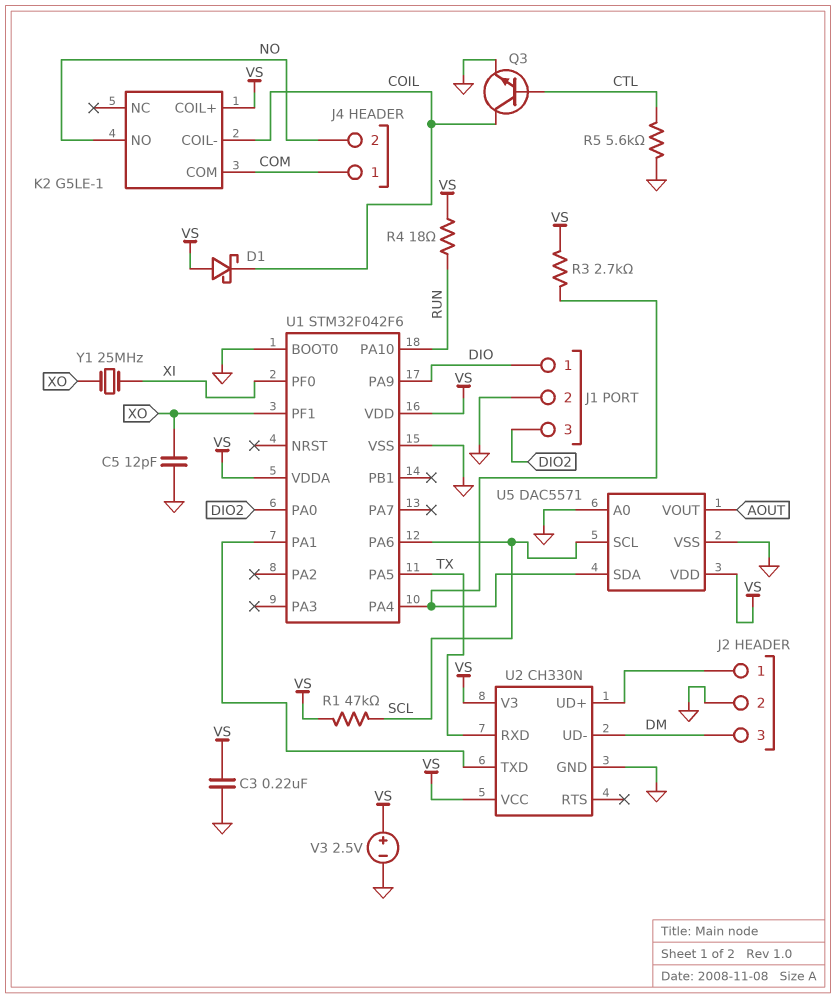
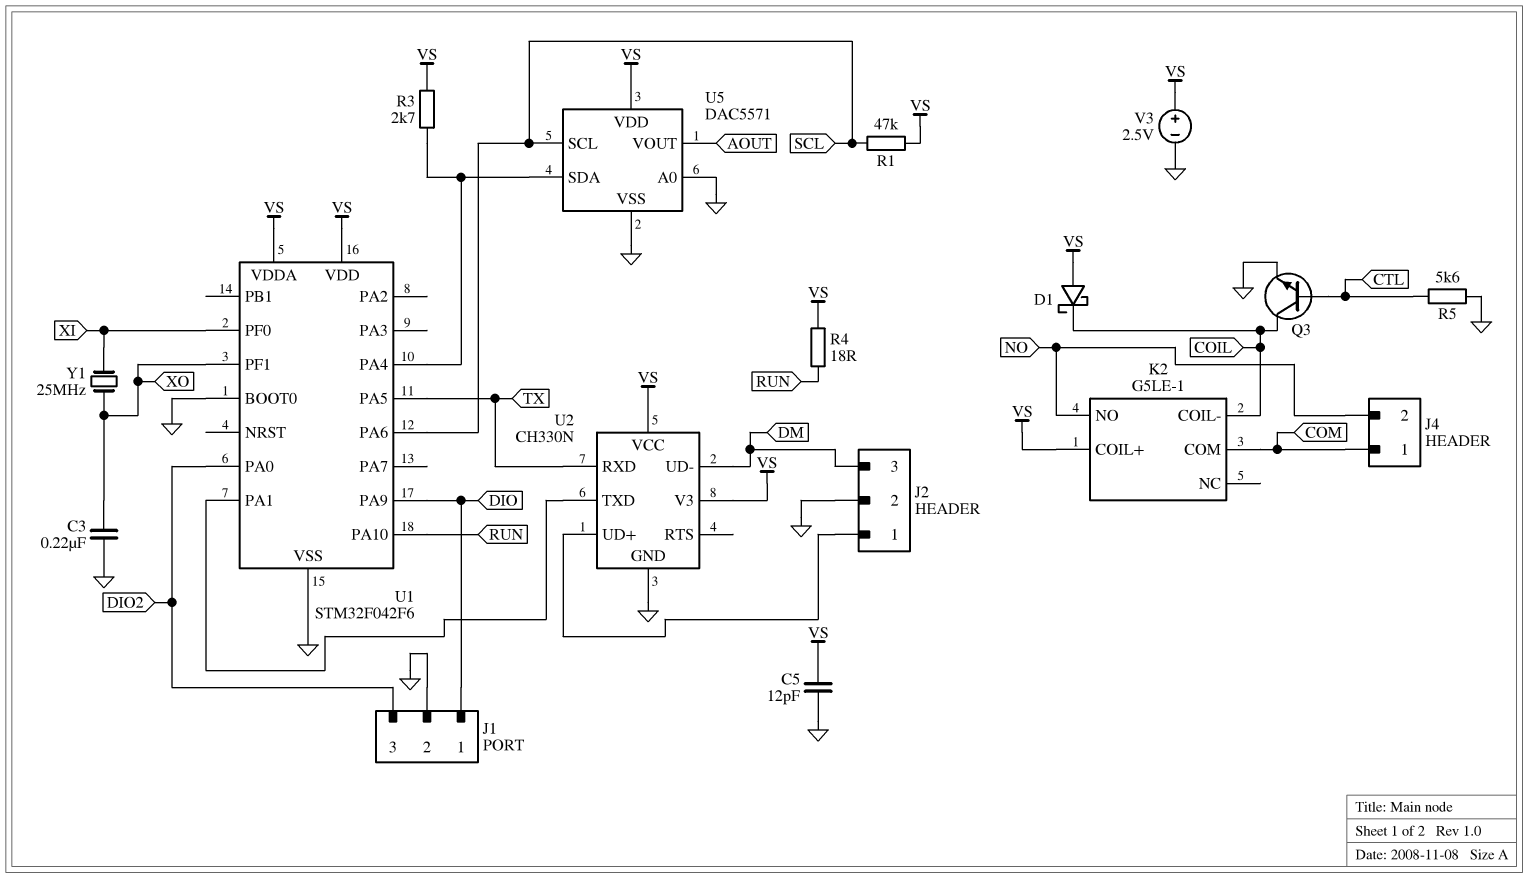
C3: 220nF (GND, VS) -> 220nF (GND, XO)
C5: 12pF (GND, XO) -> 12pF (GND, VS)

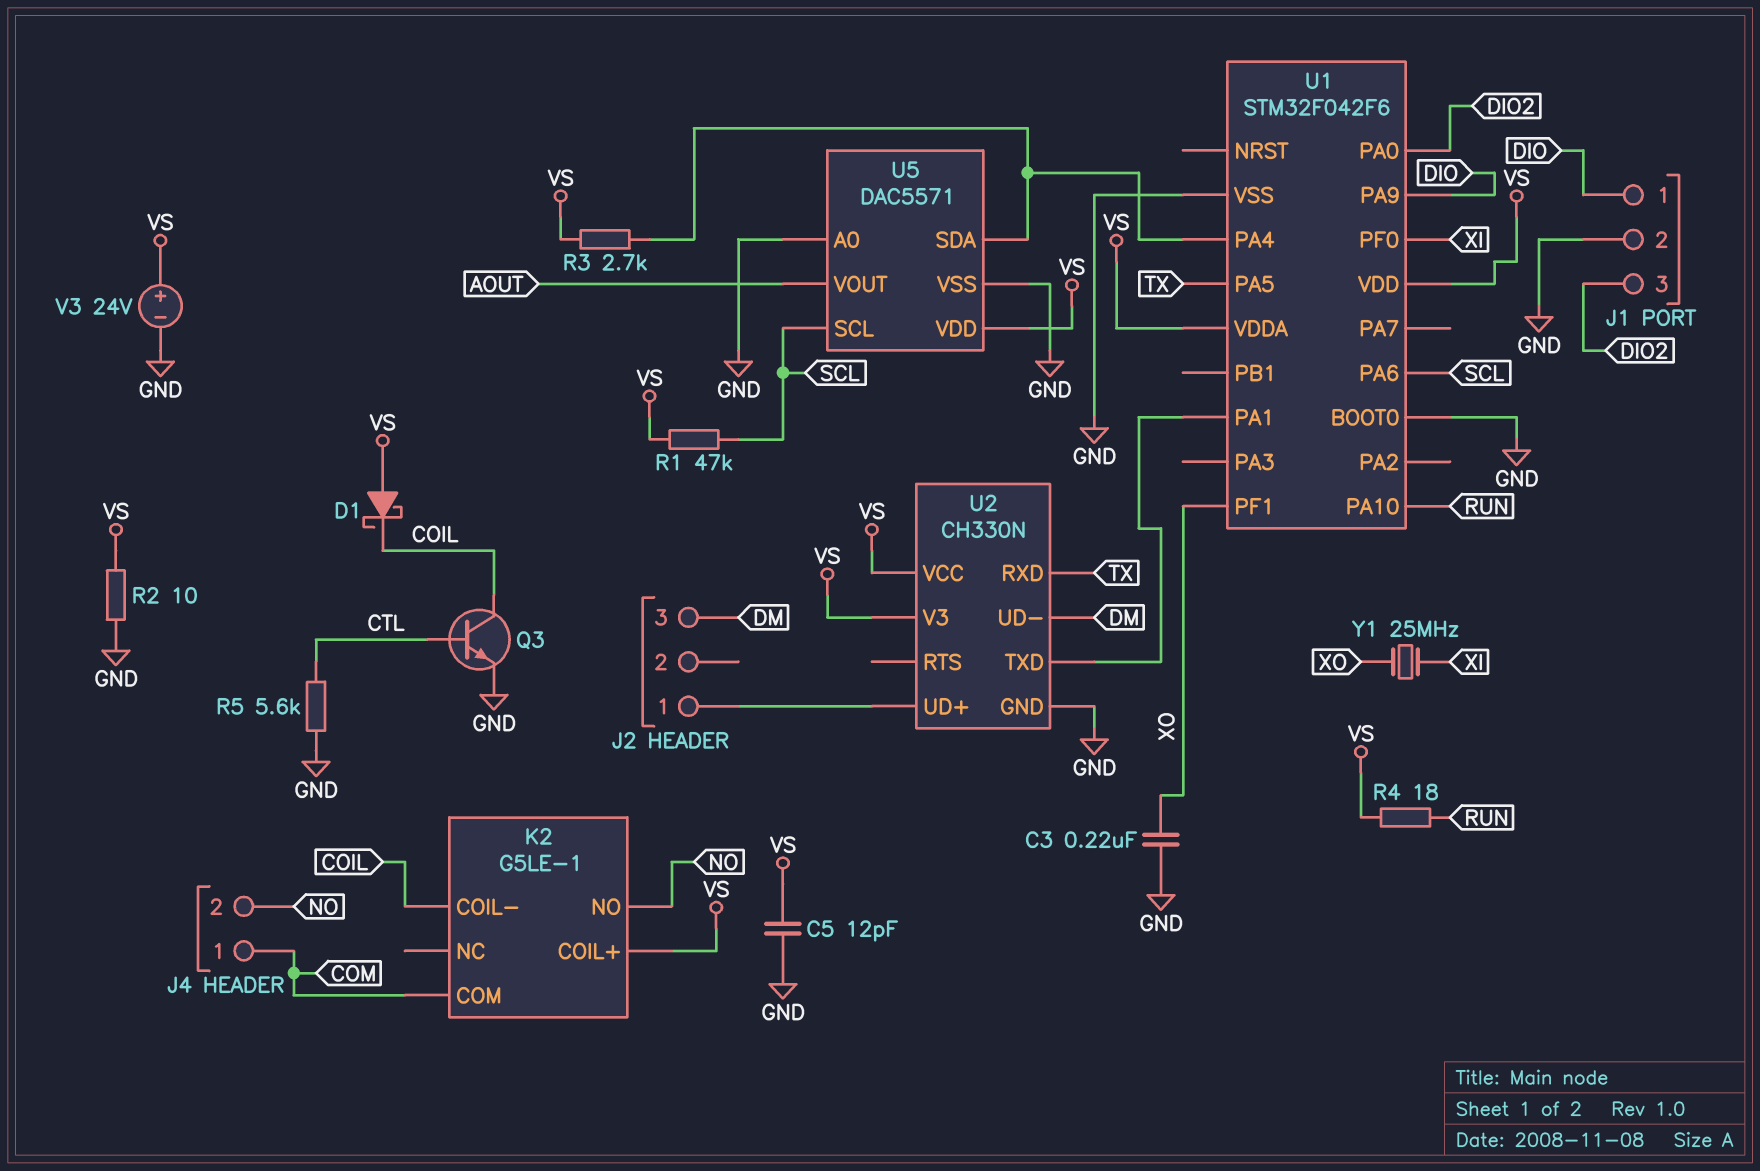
J2 pin 2: GND -> none
R2: none -> 10 (GND, VS)
V3: 2.5V (plus VS, minus GND) -> 24V (plus VS, minus GND)

